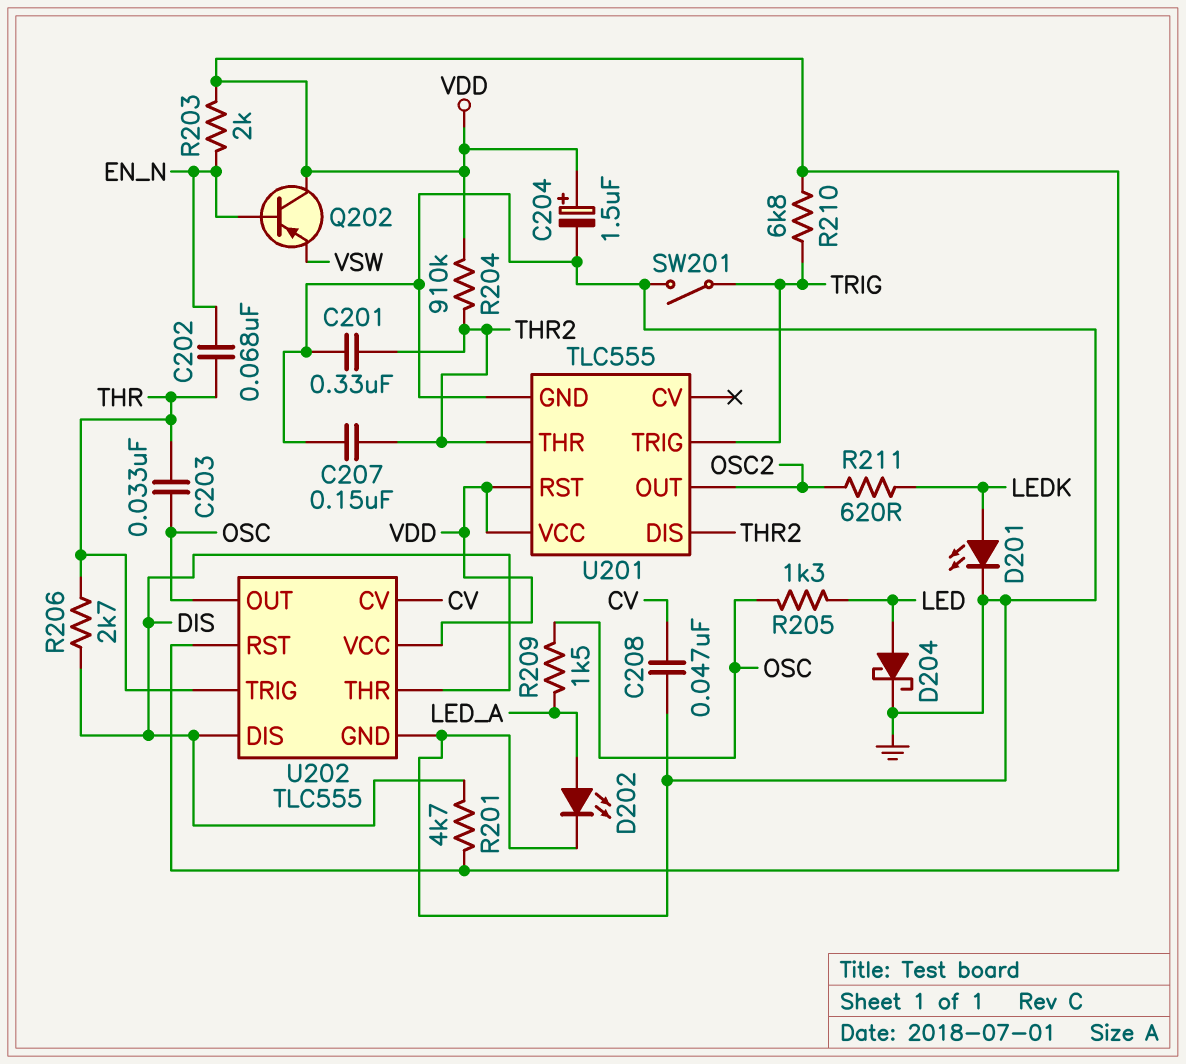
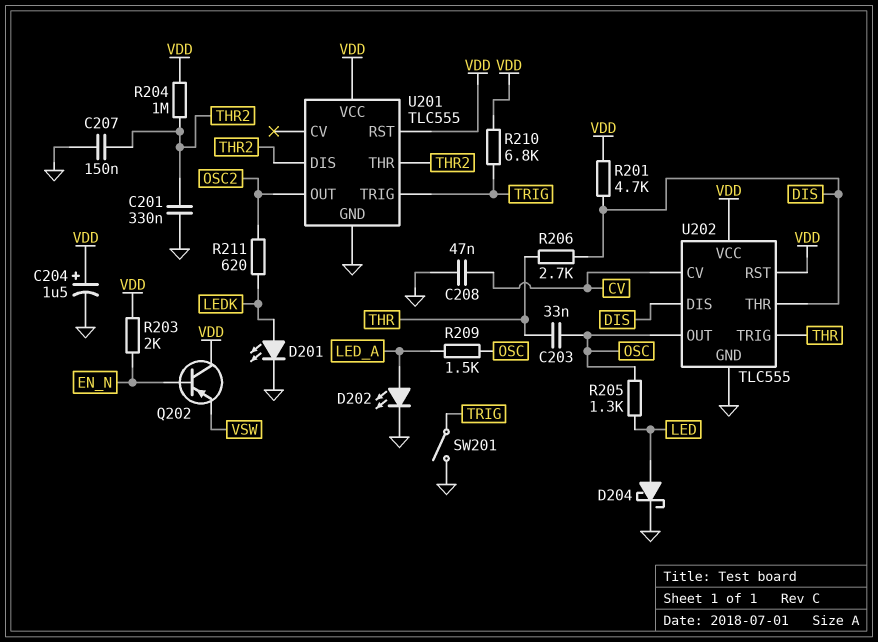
C202: 68nF (EN_N, THR) -> none
R204: 910k (THR2, VDD) -> 1M (THR2, VDD)

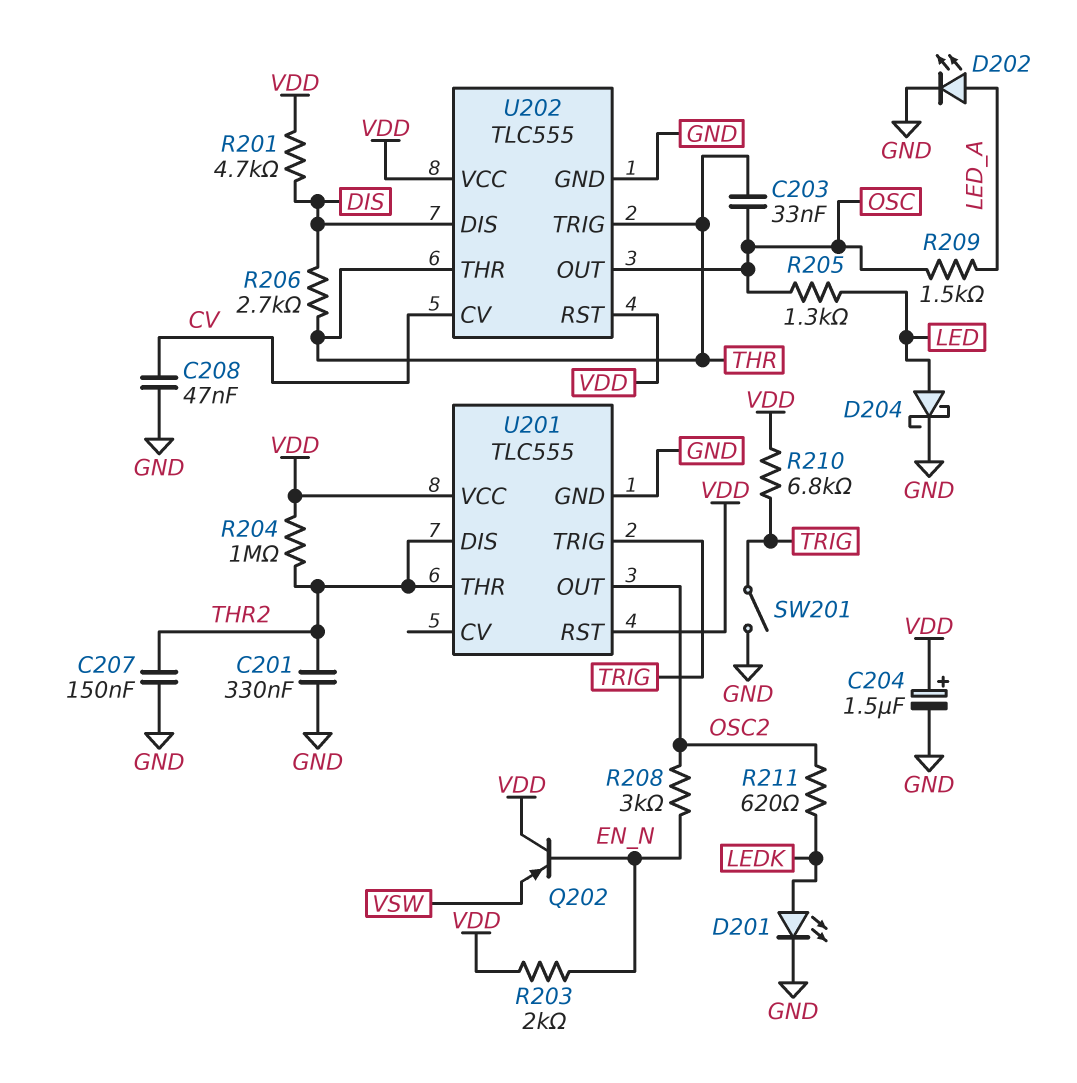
R208: none -> 3k (EN_N, OSC2)
U202 pin THR: DIS -> THR

